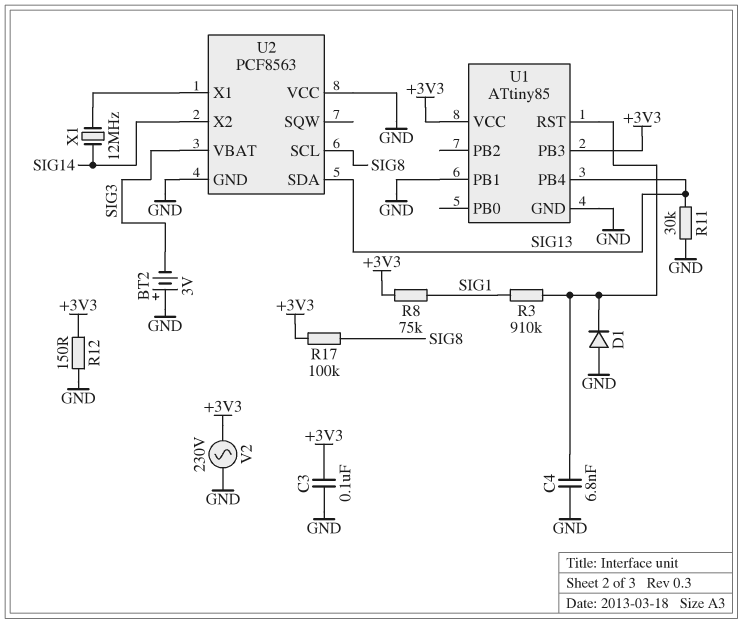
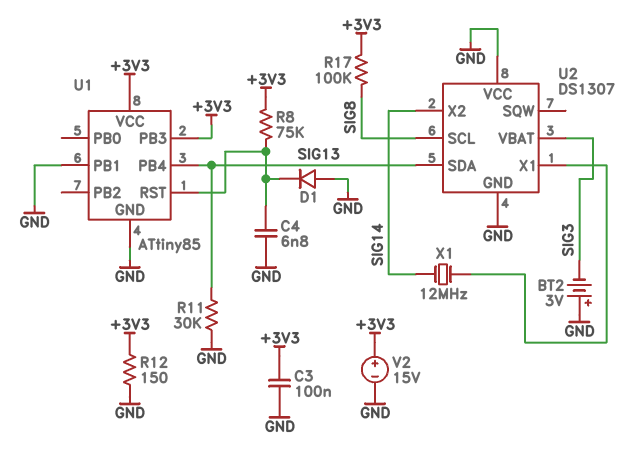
R3: 910k (SIG1, U1/RST) -> none
R8: 75k (+3V3, SIG1) -> 75k (+3V3, U1/RST)
U2: PCF8563 -> DS1307
V2: AC 230V (+3V3, GND) -> 15V (plus +3V3, minus GND)

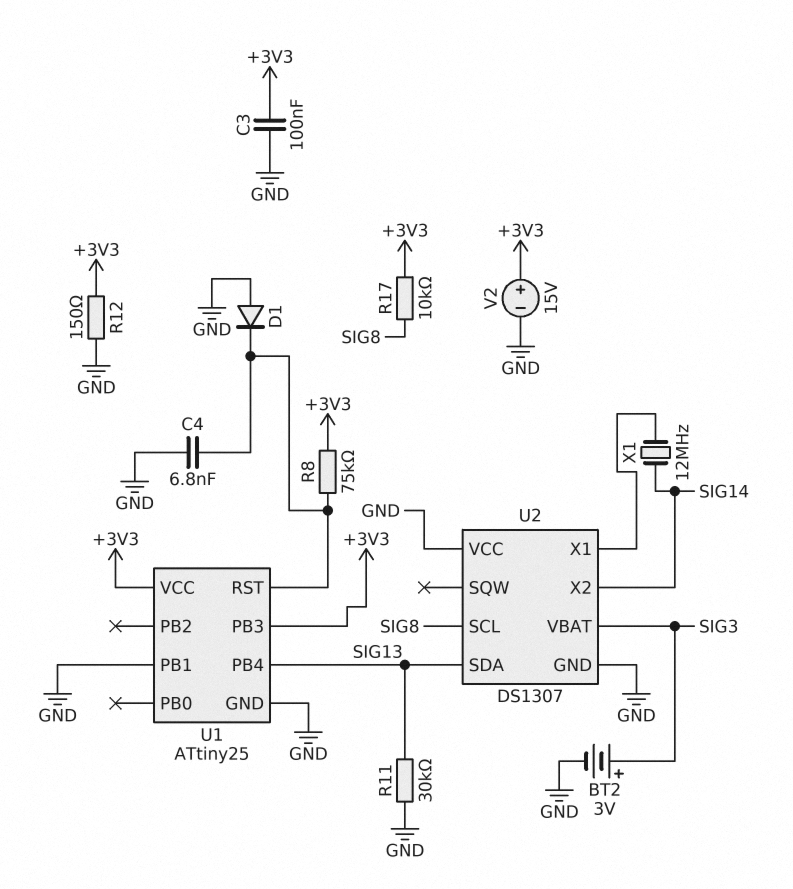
BT2: 3V (plus GND, minus SIG3) -> 3V (plus SIG3, minus GND)
R17: 100k (+3V3, SIG8) -> 10k (+3V3, SIG8)
U1: ATtiny85 -> ATtiny25

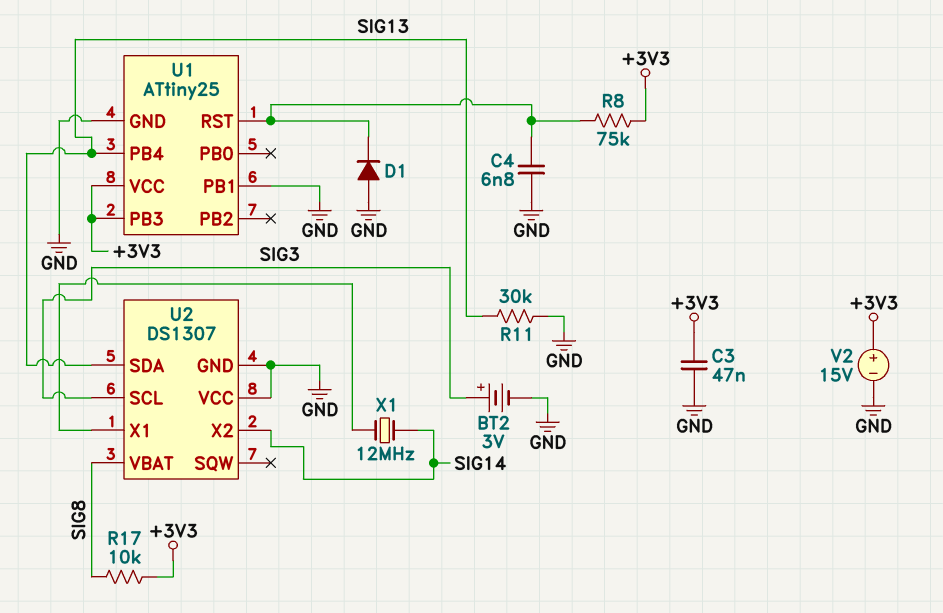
C3: 100nF (+3V3, GND) -> 47nF (+3V3, GND)
R12: 150 (+3V3, GND) -> none
U2 pin SCL: SIG8 -> SIG3
U2 pin VBAT: SIG3 -> SIG8

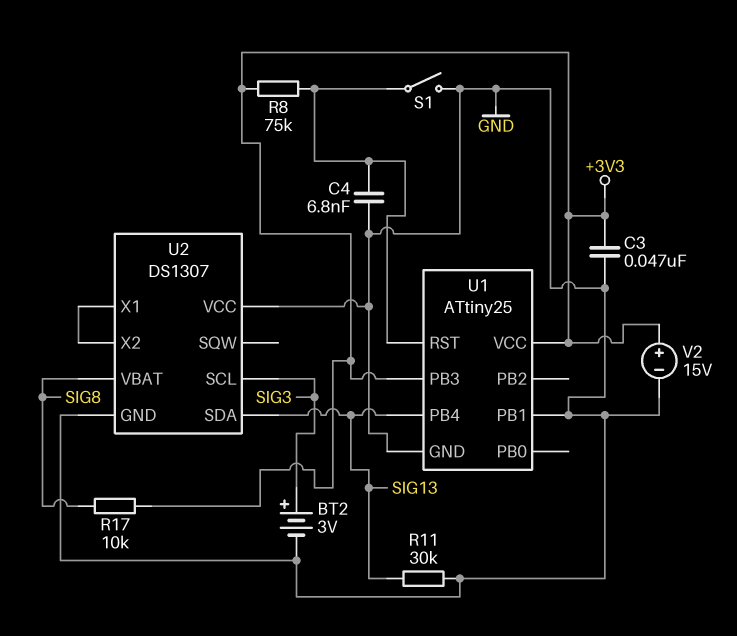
D1: diode (A GND, K U1/RST) -> none
S1: none -> switch (GND, U1/RST)
U2 pin X2: SIG14 -> U2/X1
X1: 12MHz (SIG14, U2/X1) -> none

